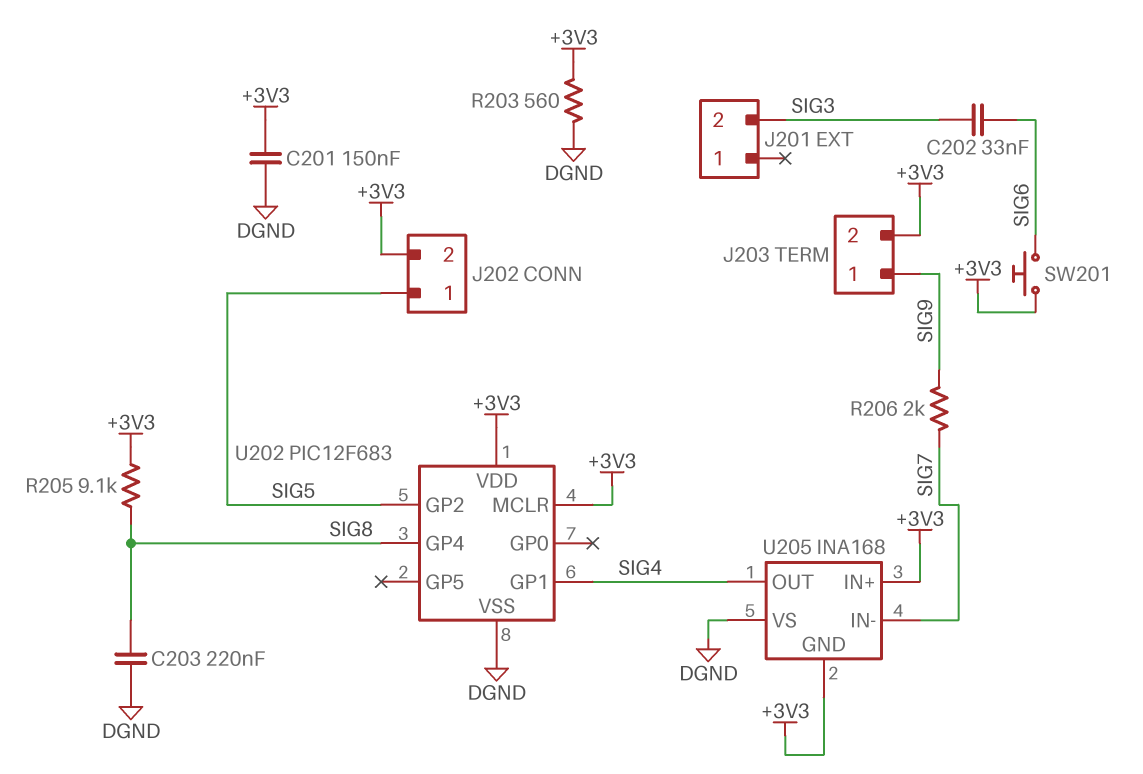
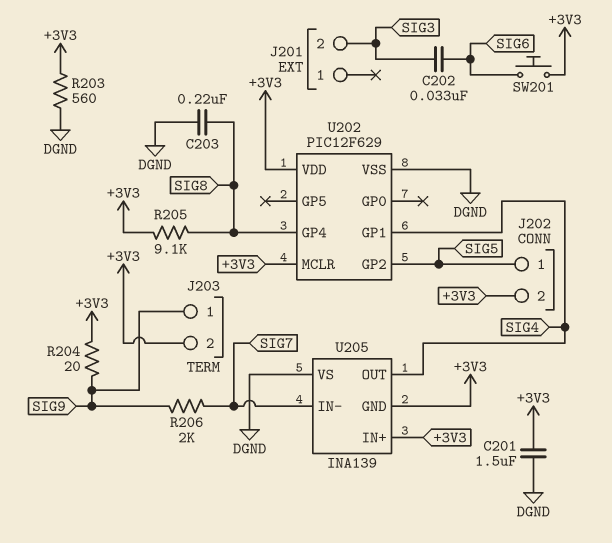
C201: 150nF (+3V3, DGND) -> 1.5uF (+3V3, DGND)
R204: none -> 20 (+3V3, SIG9)
U202: PIC12F683 -> PIC12F629
U205: INA168 -> INA139

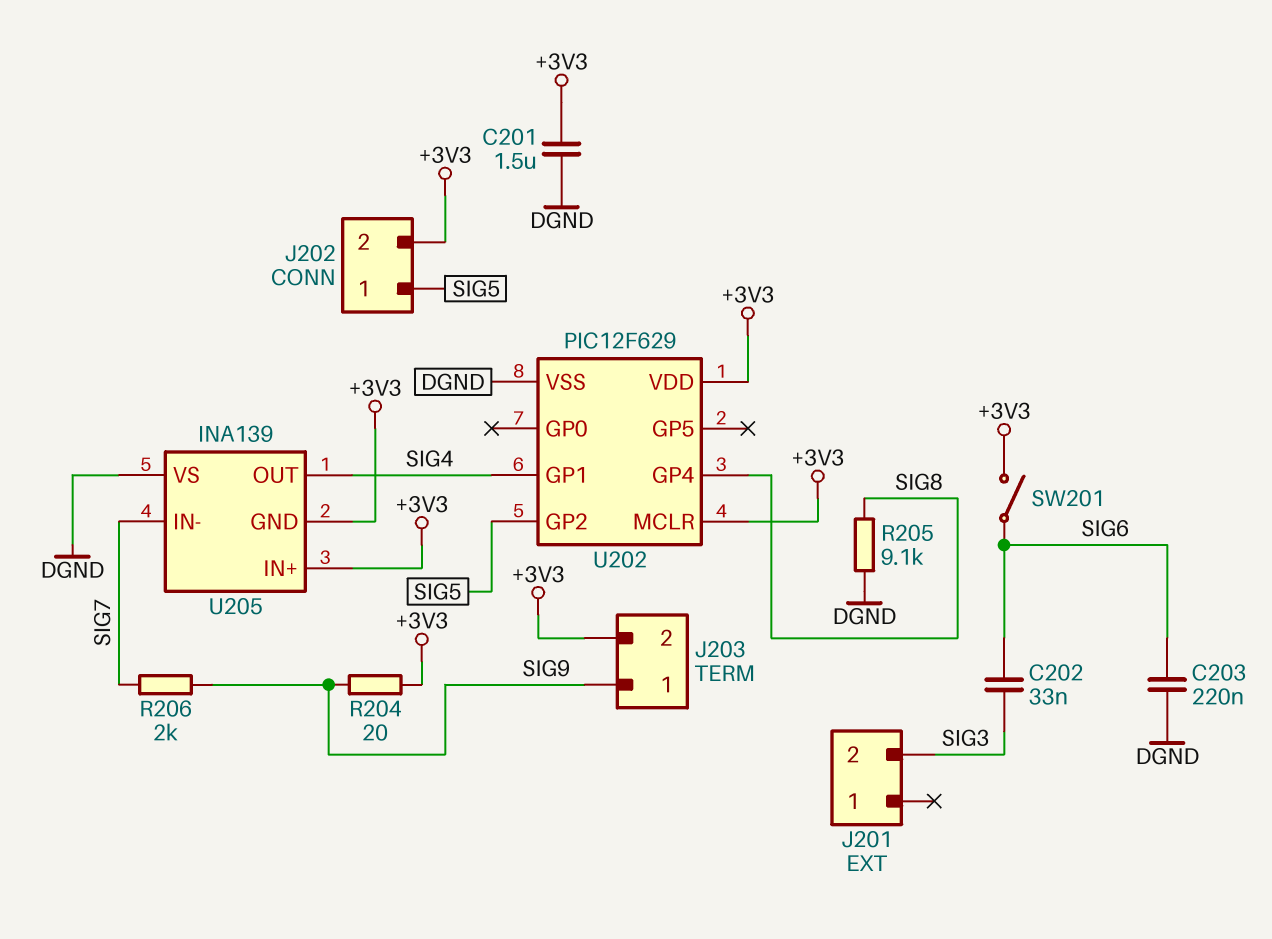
C203: 220nF (DGND, SIG8) -> 220nF (DGND, SIG6)
R203: 560 (+3V3, DGND) -> none
R205: 9.1k (+3V3, SIG8) -> 9.1k (DGND, SIG8)
SW201: button (+3V3, SIG6) -> switch (+3V3, SIG6)

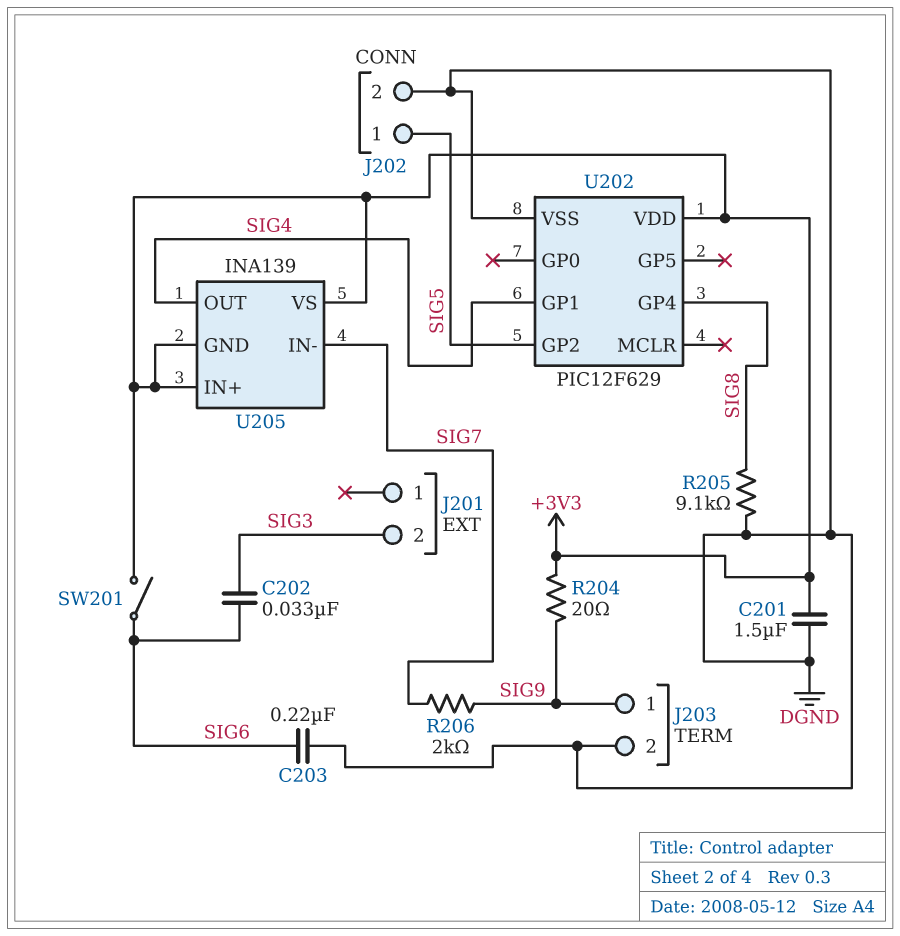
J202 pin 2: +3V3 -> DGND
J203 pin 2: +3V3 -> DGND
U202 pin MCLR: +3V3 -> none
U205 pin VS: DGND -> +3V3

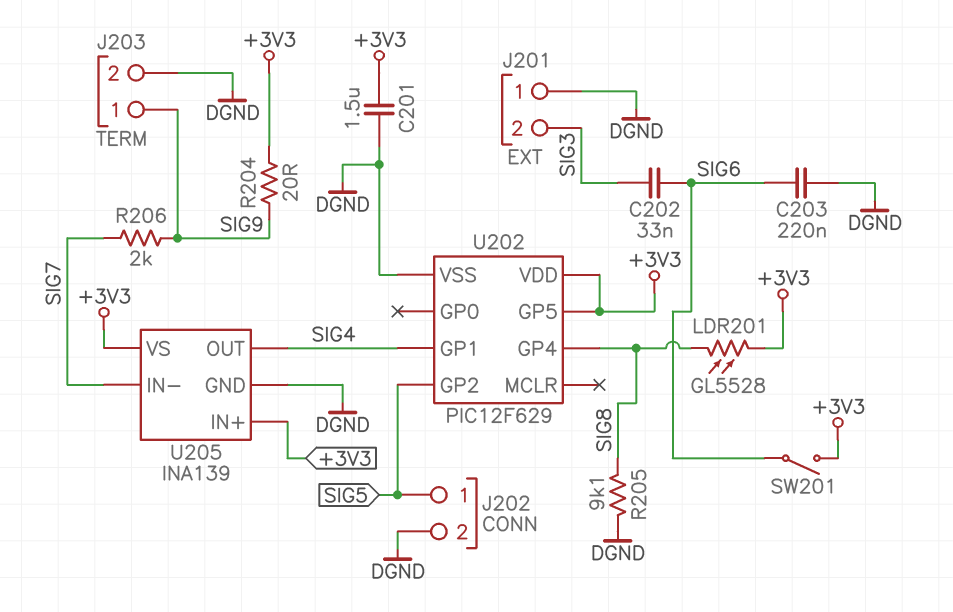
J201 pin 1: none -> DGND
LDR201: none -> GL5528 (+3V3, SIG8)
U202 pin GP5: none -> +3V3
U205 pin GND: +3V3 -> DGND

